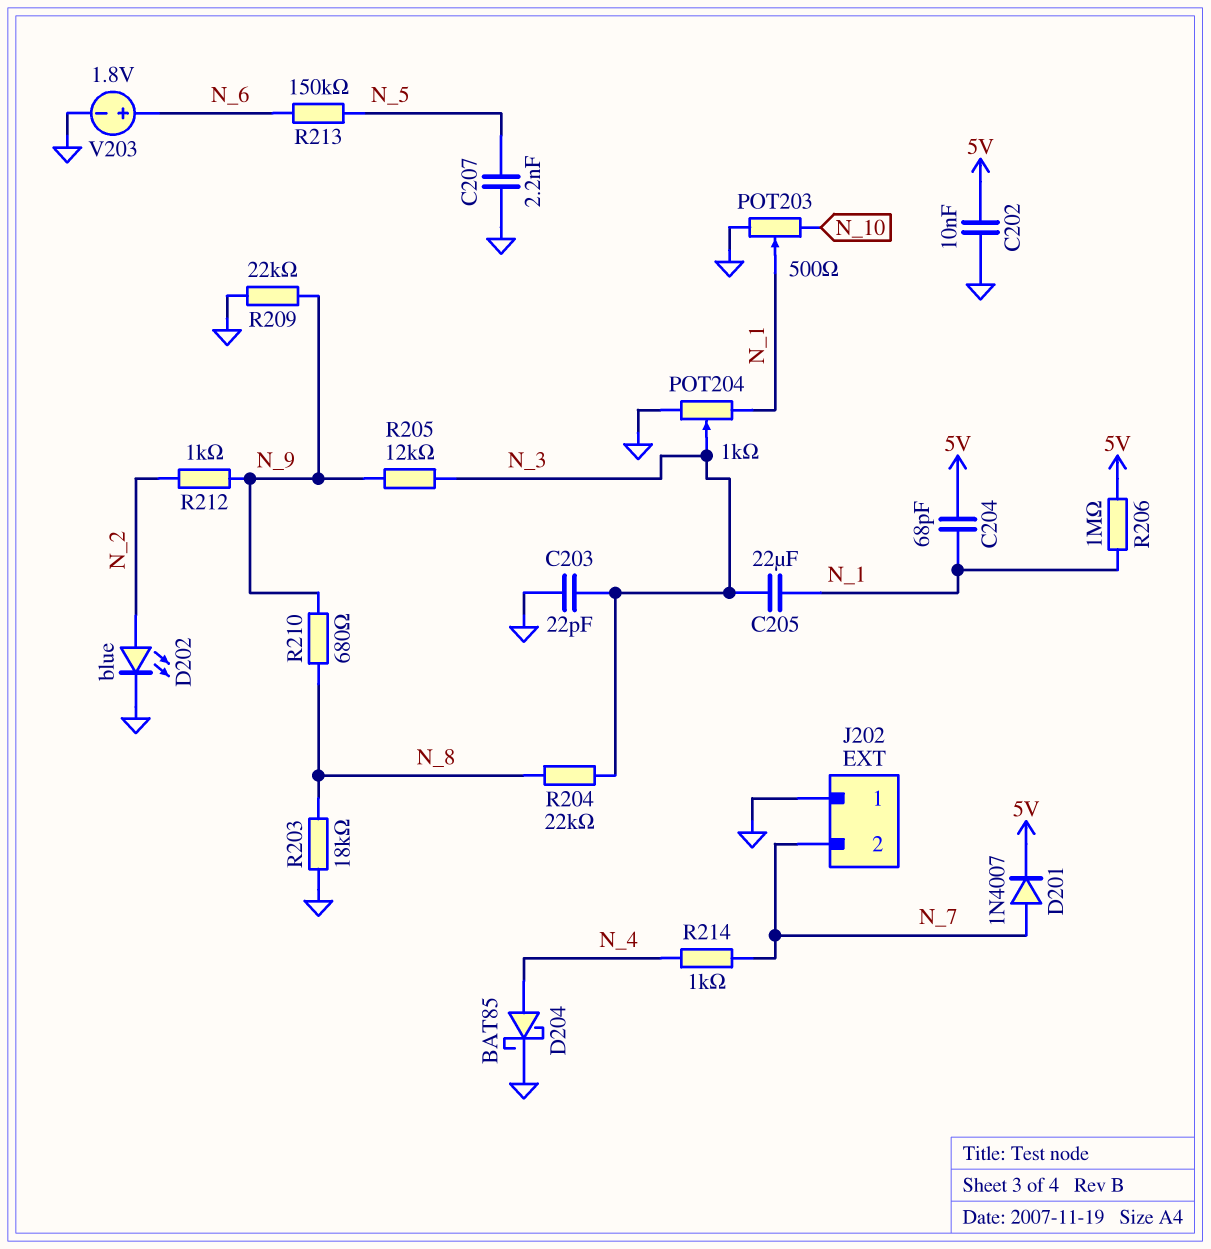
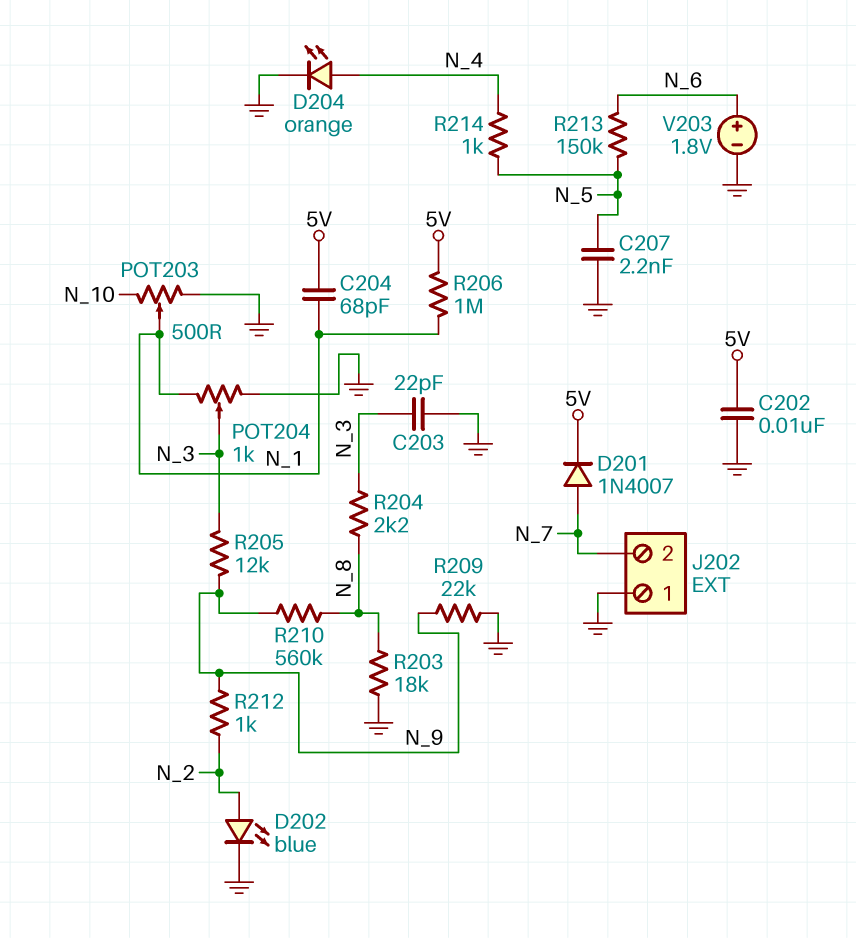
C205: 22uF (N_1, N_3) -> none
D204: schottky BAT85 (A N_4, K GND) -> LED orange (A N_4, K GND)
R204: 22k (N_3, N_8) -> 2.2k (N_3, N_8)
R210: 680 (N_8, N_9) -> 560k (N_8, N_9)
R214: 1k (N_4, N_7) -> 1k (N_4, N_5)

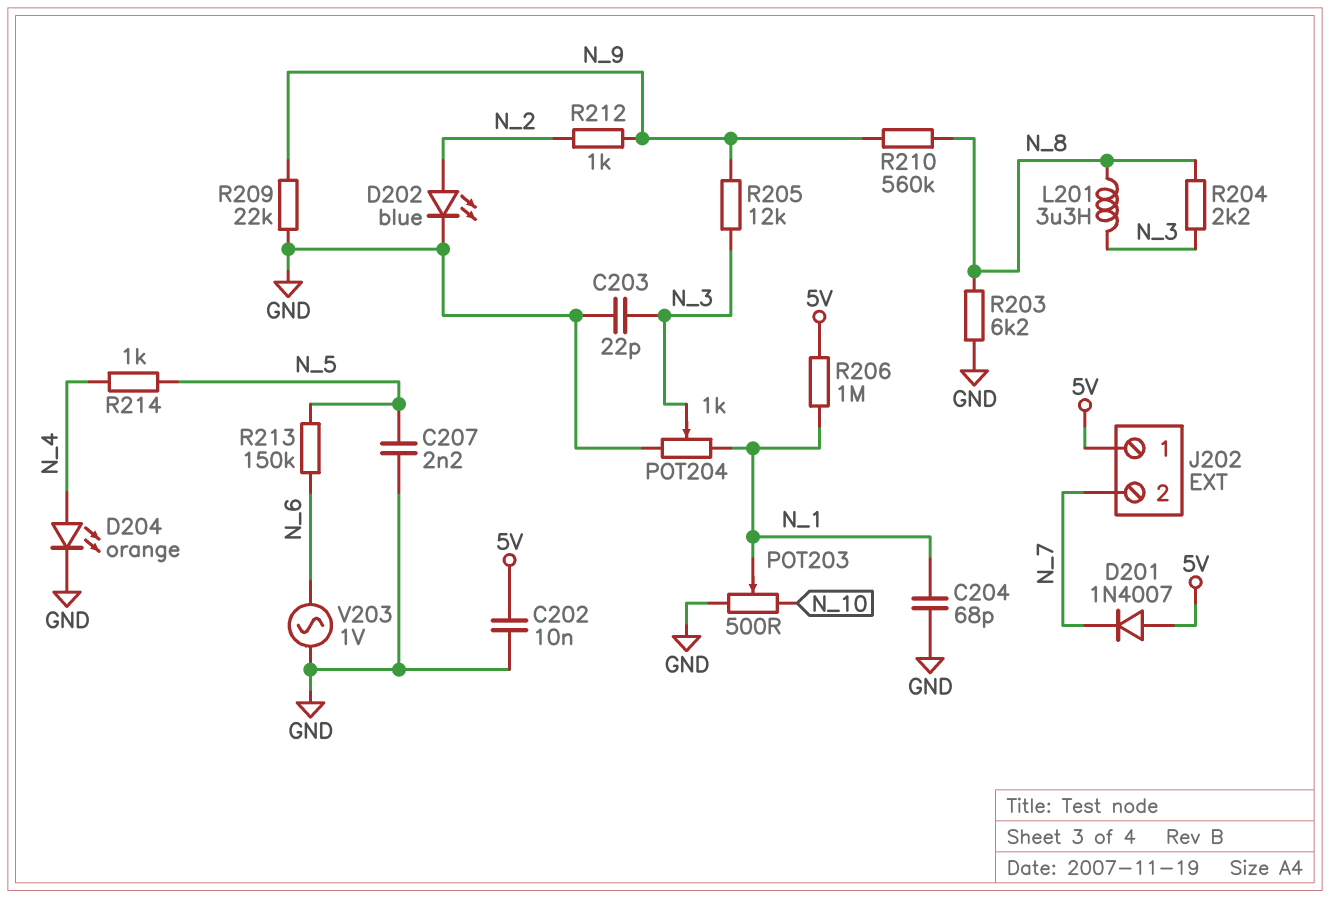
C204: 68pF (5V, N_1) -> 68pF (GND, N_1)
D201: diode 1N4007 (A N_7, K 5V) -> diode 1N4007 (A 5V, K N_7)
J202 pin 1: GND -> 5V
L201: none -> 3.3uH (N_3, N_8)
R203: 18k (GND, N_8) -> 6.2k (GND, N_8)
V203: 1.8V (plus N_6, minus GND) -> AC 1V (GND, N_6)

